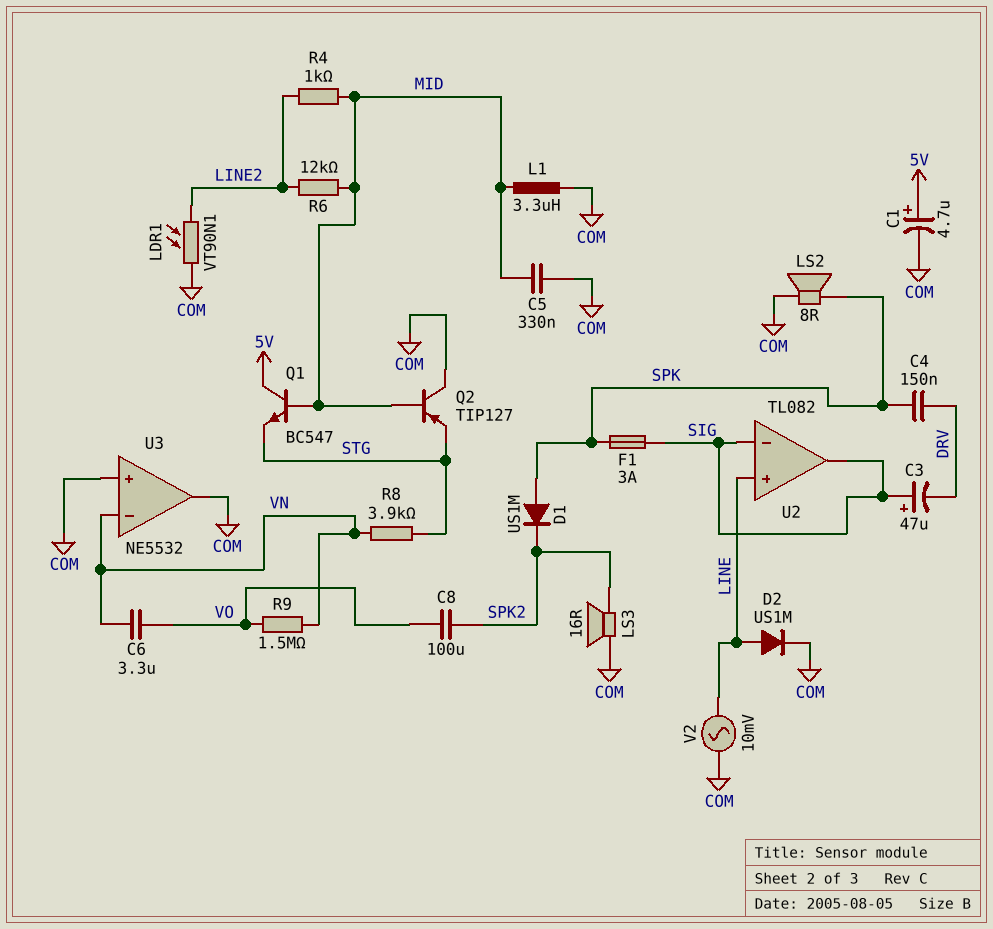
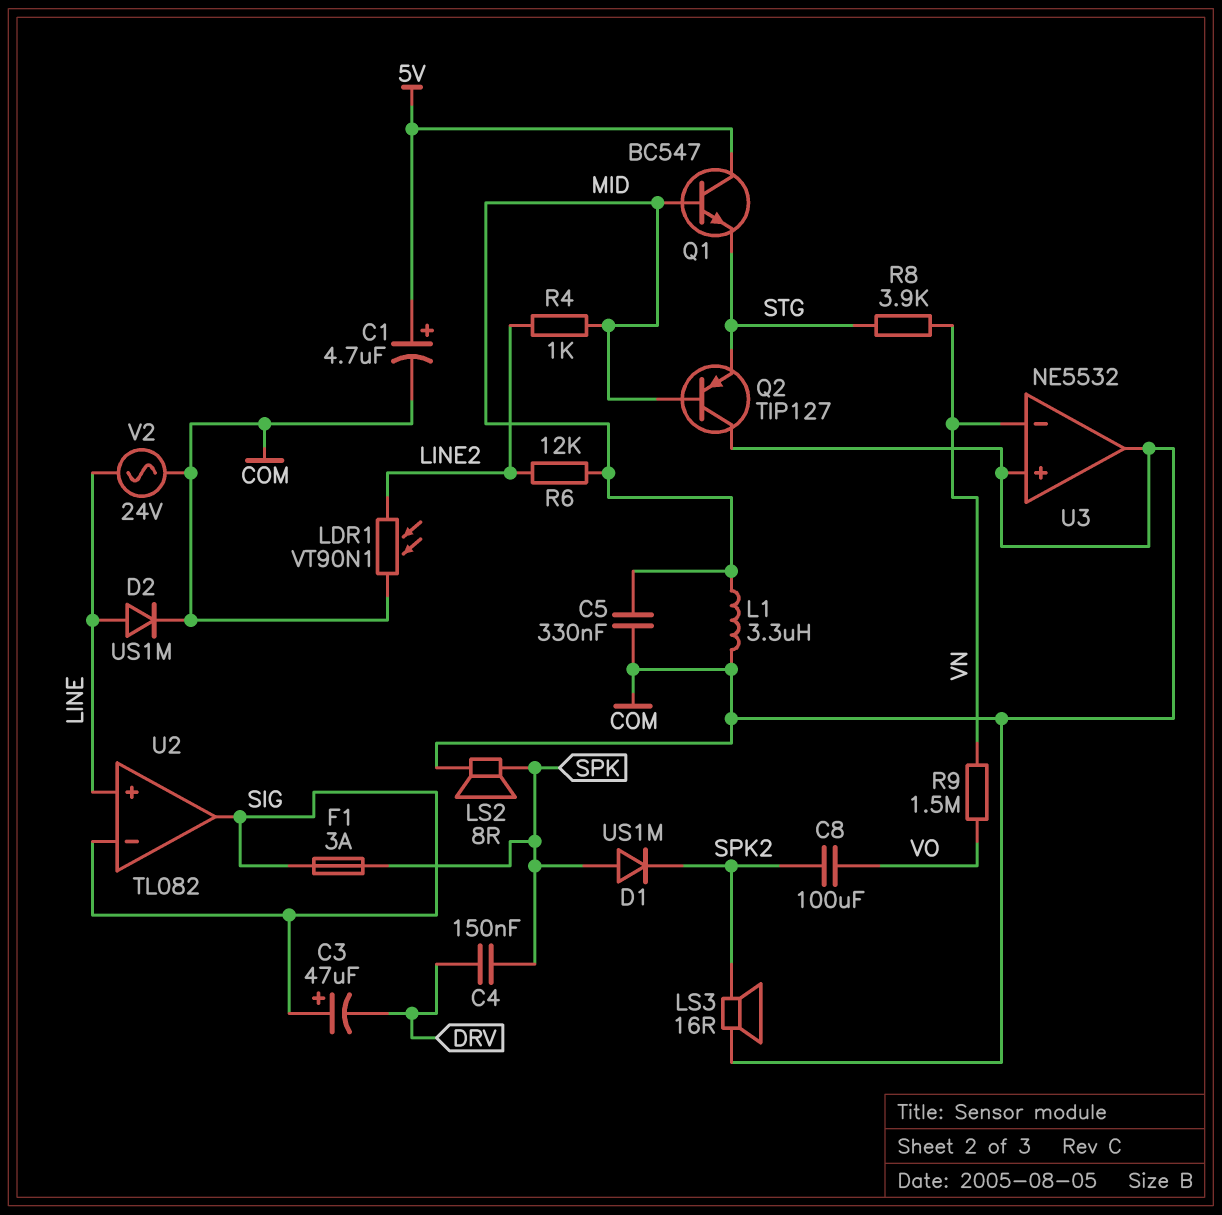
C6: 3.3uF (VN, VO) -> none
V2: AC 10mV (COM, LINE) -> AC 24V (COM, LINE)

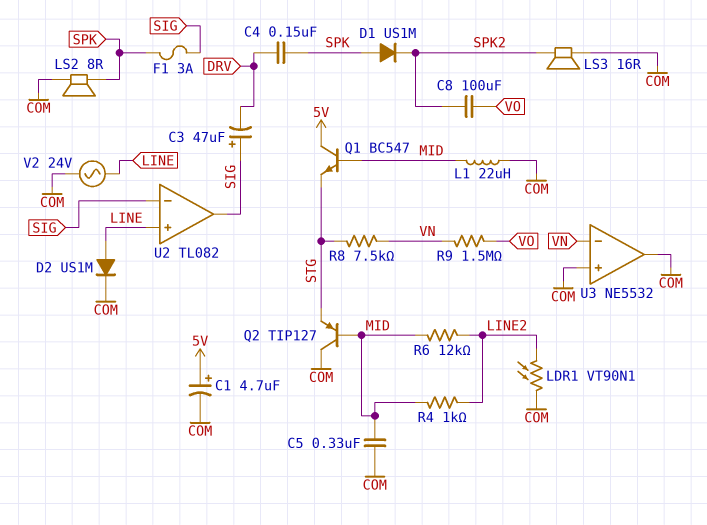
L1: 3.3uH (COM, MID) -> 22uH (COM, MID)
R8: 3.9k (STG, VN) -> 7.5k (STG, VN)

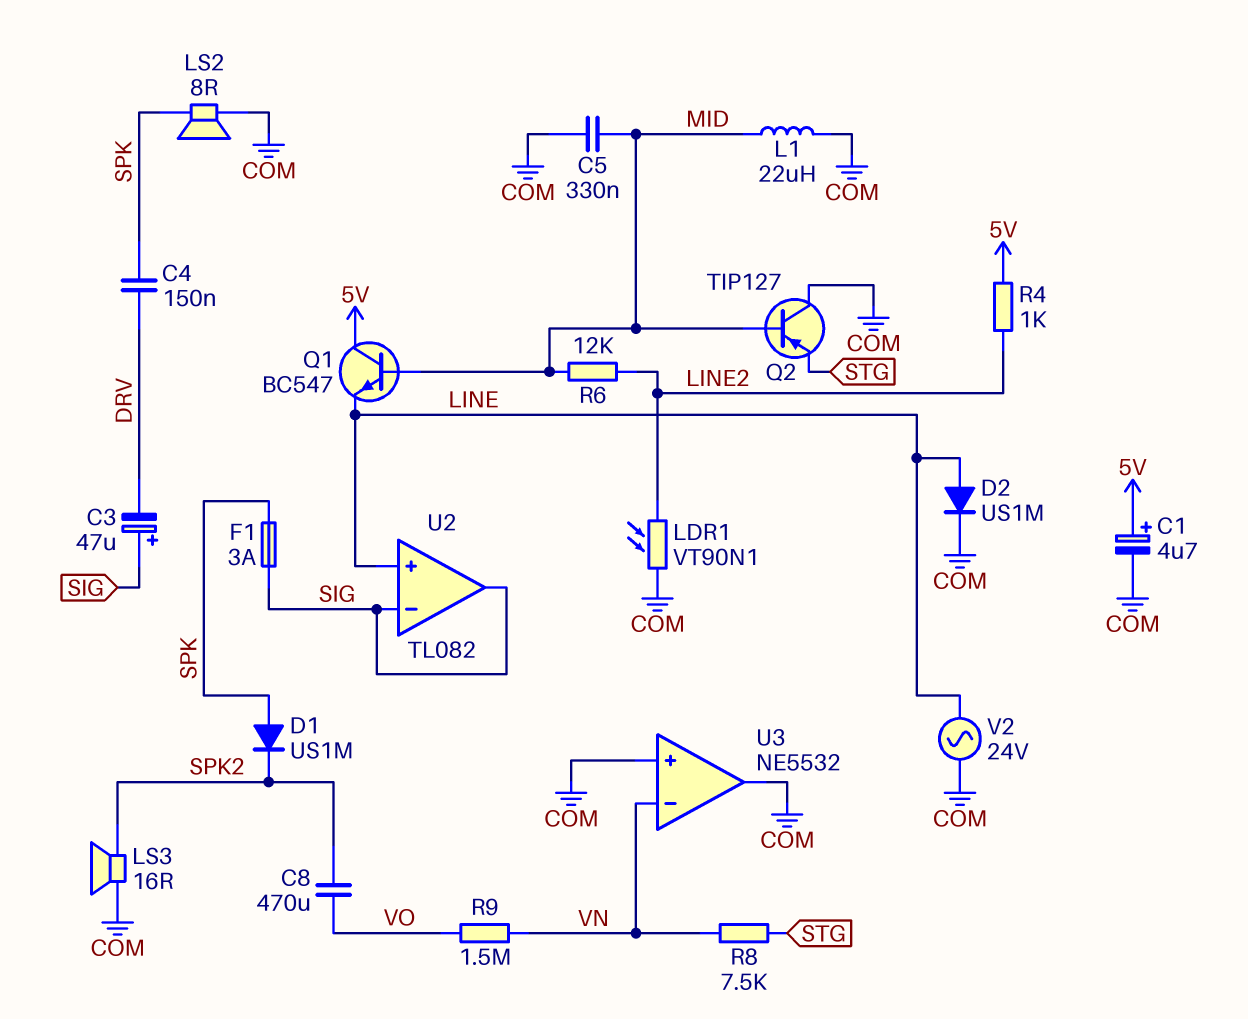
C8: 100uF (SPK2, VO) -> 470uF (SPK2, VO)
Q1: NPN BC547 (B MID, C 5V, E STG) -> NPN BC547 (B MID, C 5V, E LINE)
R4: 1k (LINE2, MID) -> 1k (5V, LINE2)

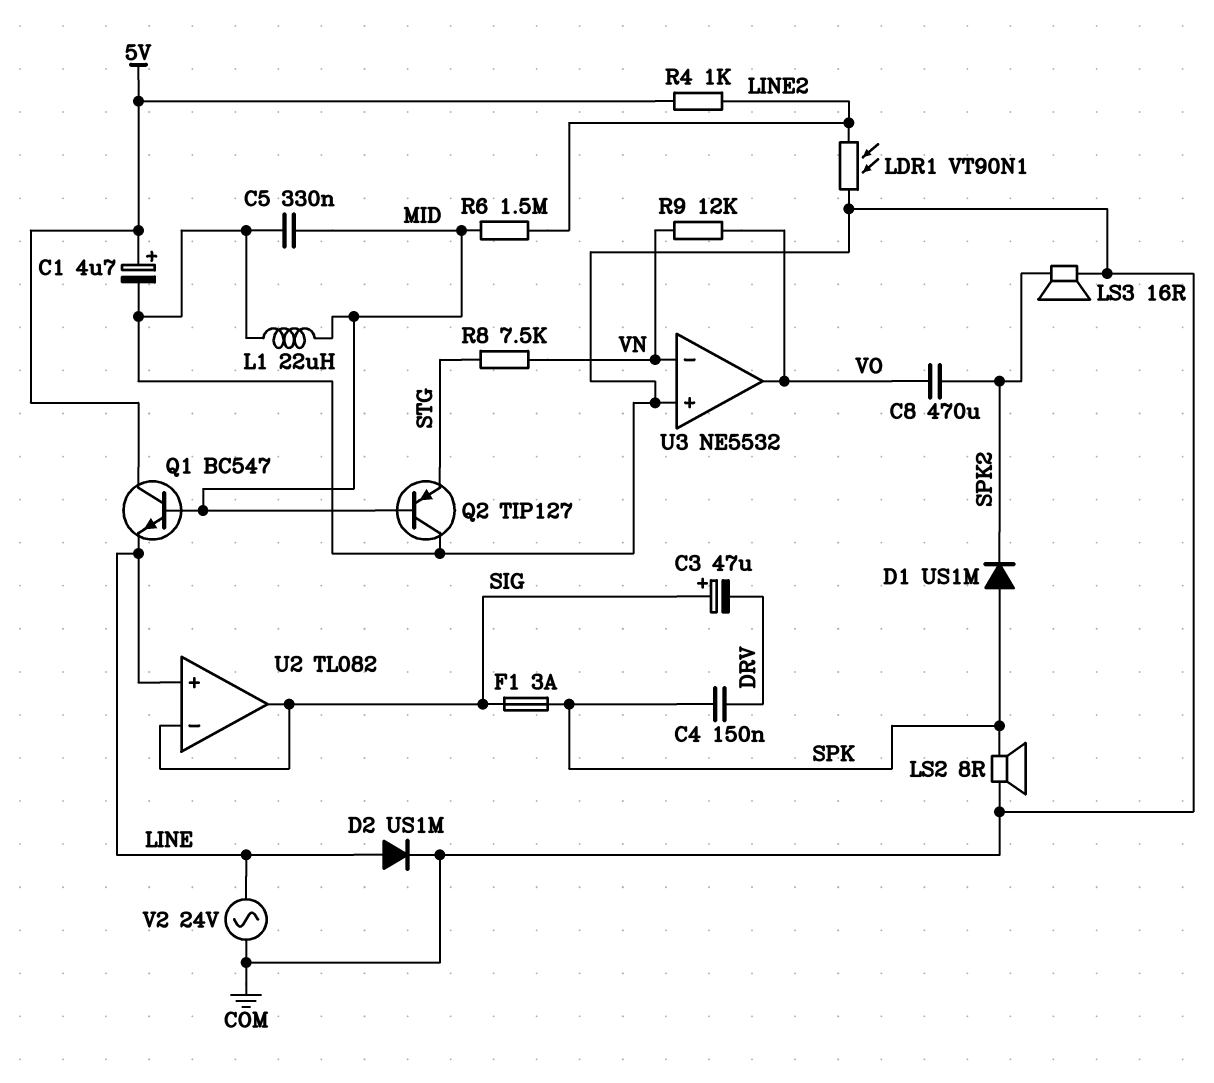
R6: 12k (LINE2, MID) -> 1.5M (LINE2, MID)
R9: 1.5M (VN, VO) -> 12k (VN, VO)
U3 pin out: COM -> VO

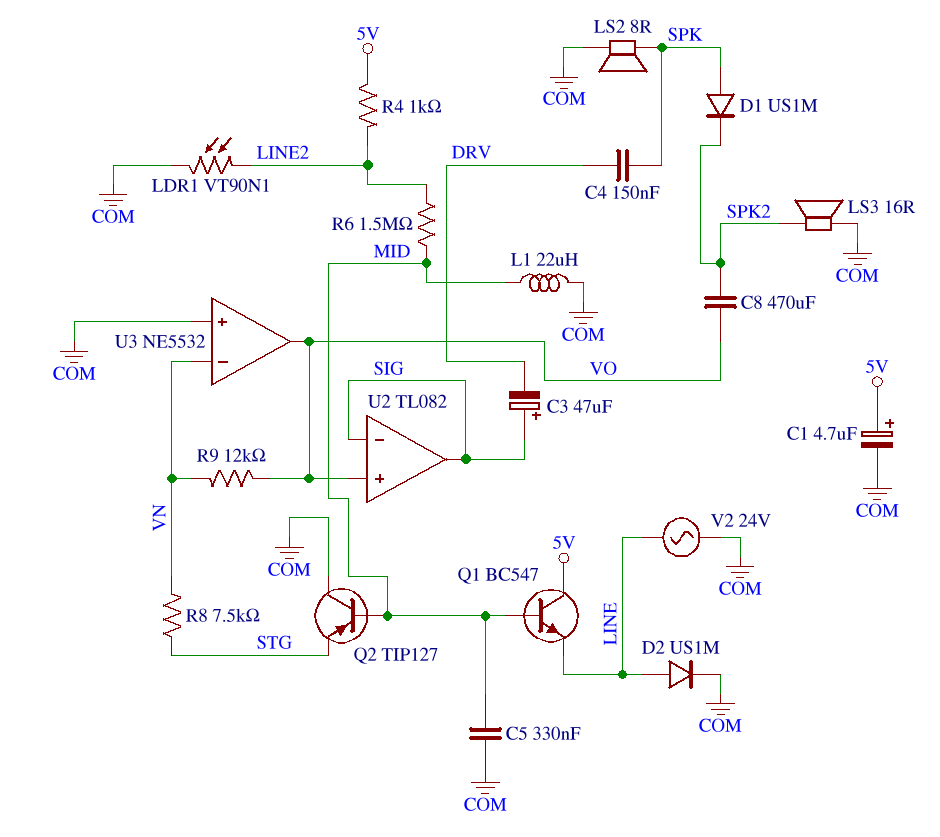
F1: 3A (SIG, SPK) -> none
U2 pin in+: LINE -> VO

